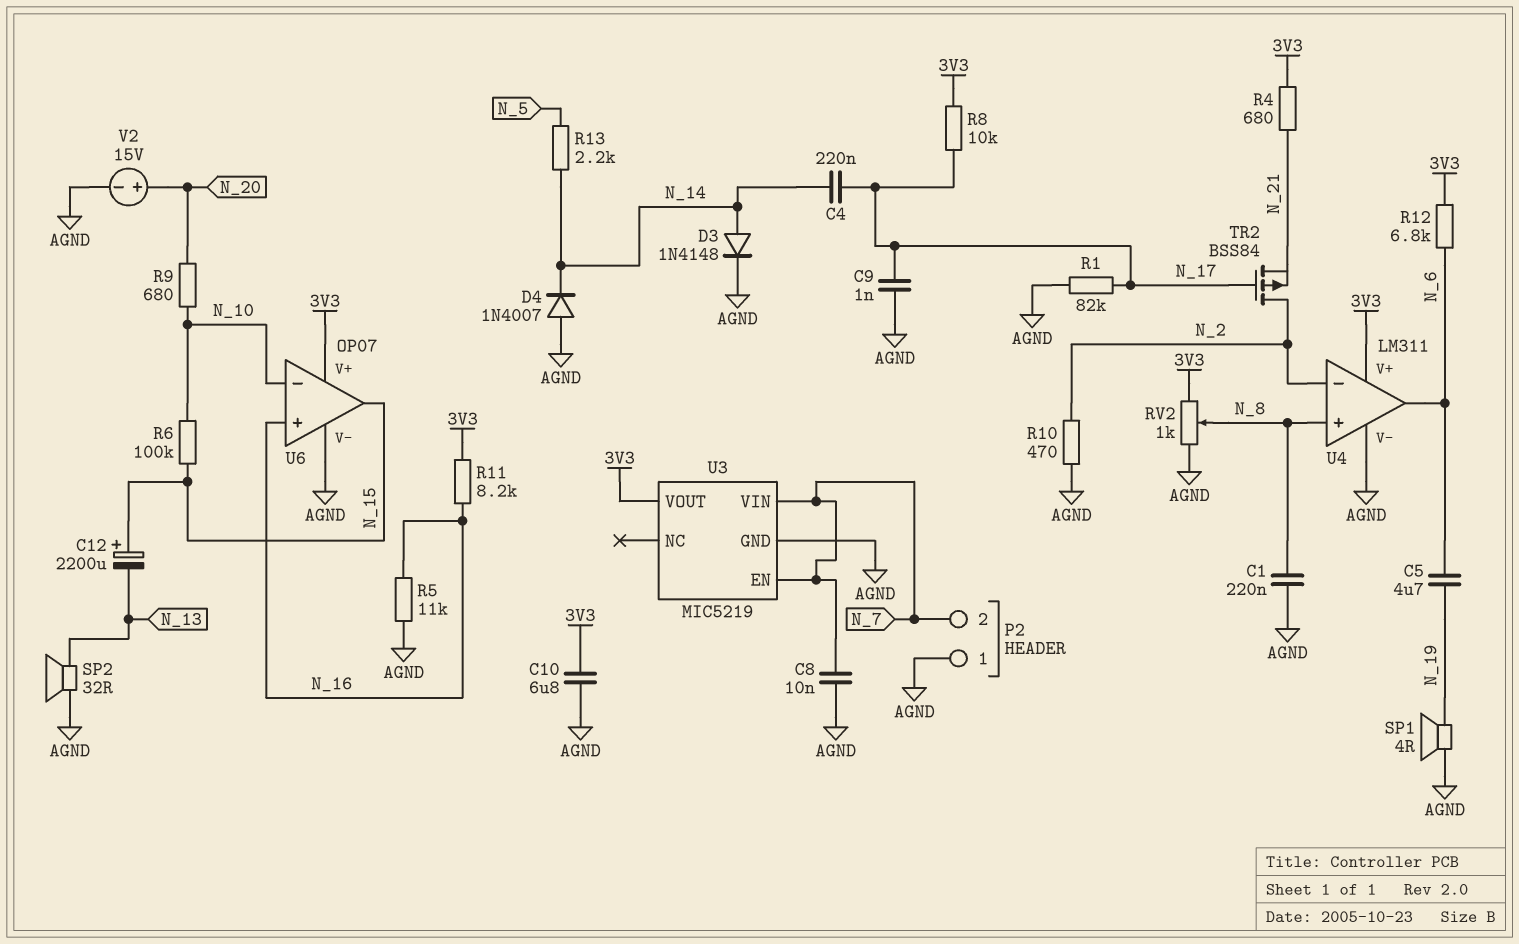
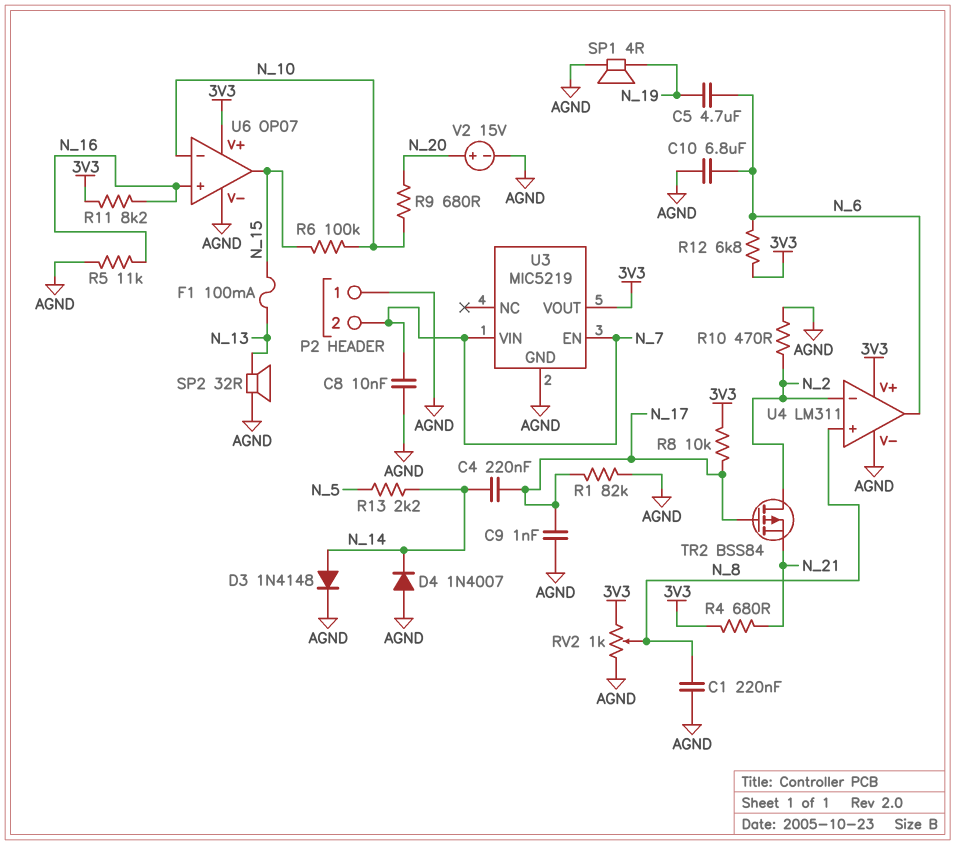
C10: 6.8uF (3V3, AGND) -> 6.8uF (AGND, N_6)
C12: 2200uF (plus N_15, minus N_13) -> none
F1: none -> 100mA (N_13, N_15)

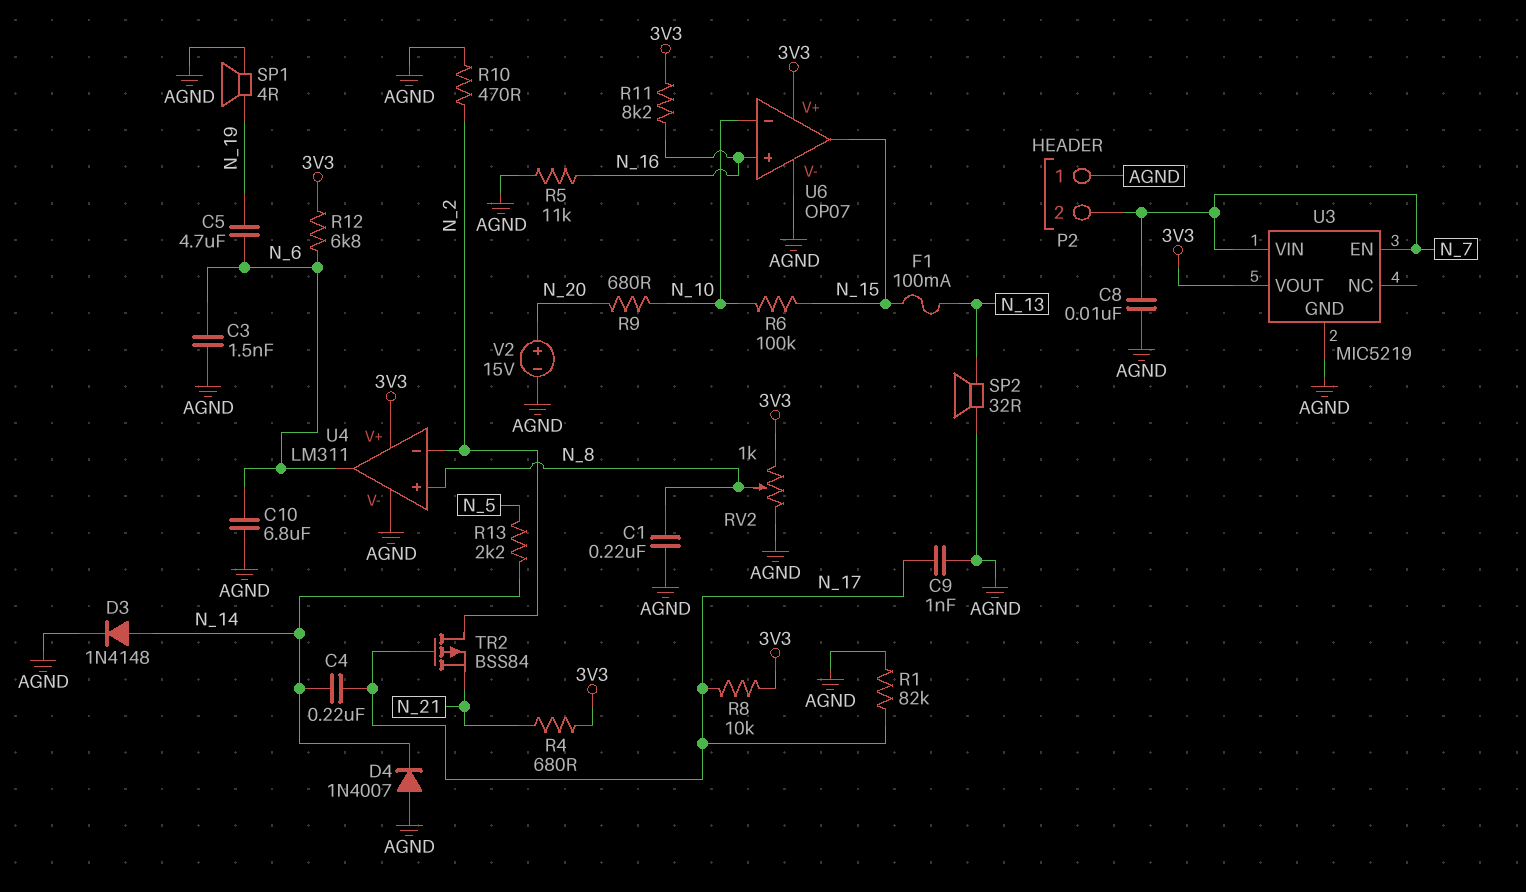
C3: none -> 1.5nF (AGND, N_6)

